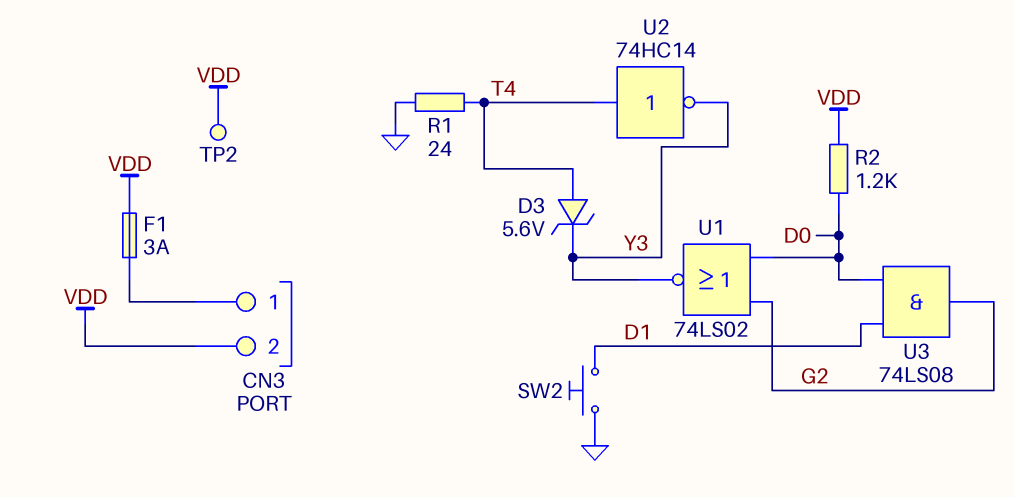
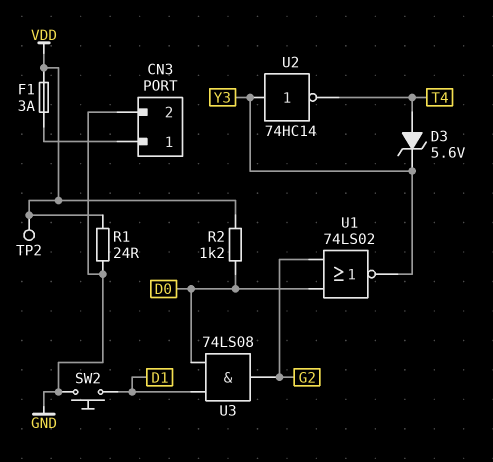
CN3 pin 2: VDD -> GND
R1: 24 (GND, T4) -> 24 (GND, VDD)
U2: NOT 74HC14 (in T4, out Y3) -> NOT 74HC14 (in Y3, out T4)

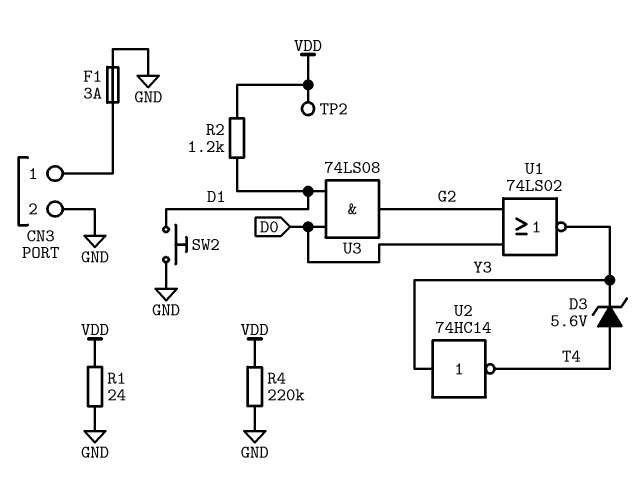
F1: 3A (CN3/1, VDD) -> 3A (CN3/1, GND)
R2: 1.2k (D0, VDD) -> 1.2k (D1, VDD)
R4: none -> 220k (GND, VDD)

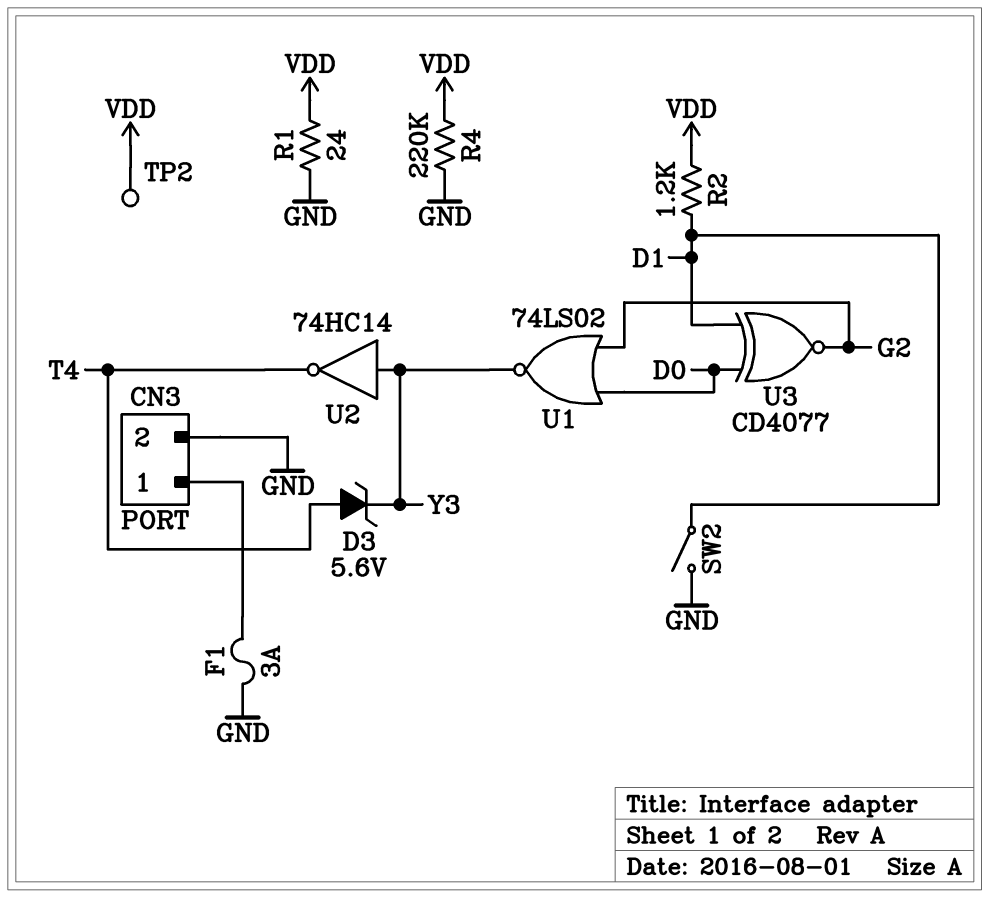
SW2: button (D1, GND) -> switch (D1, GND)
U3: AND 74LS08 (in D0, in D1, out G2) -> XNOR CD4077 (in D0, in D1, out G2)

